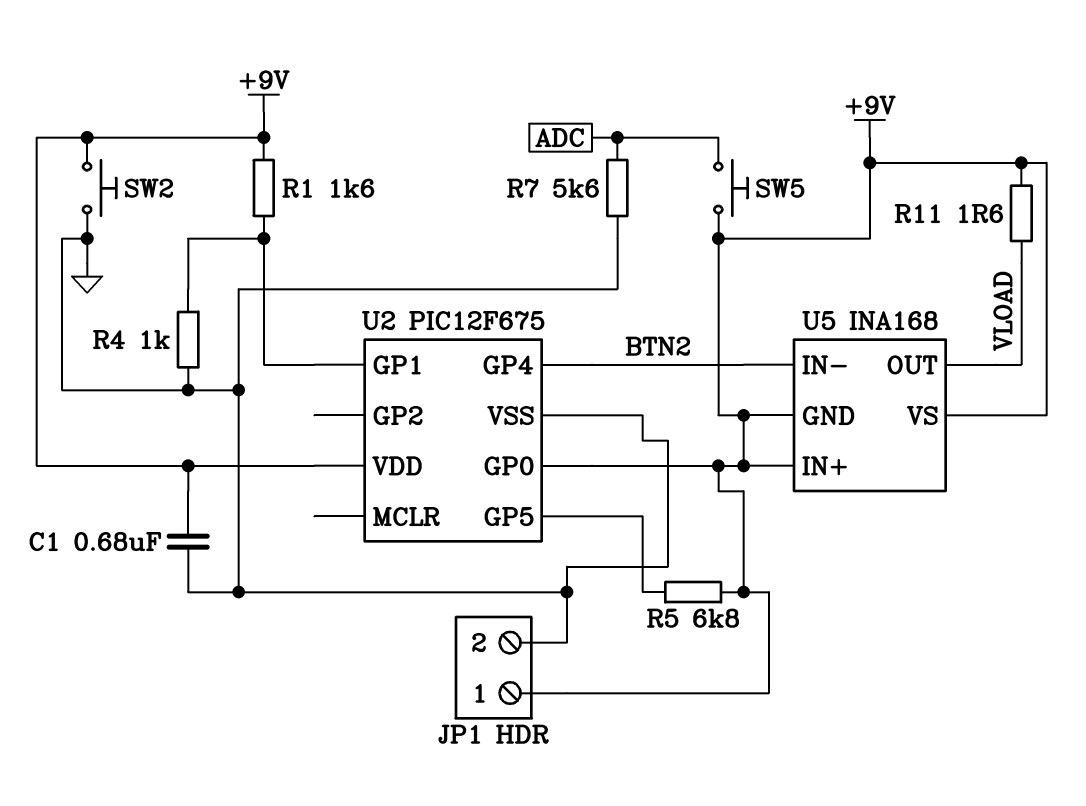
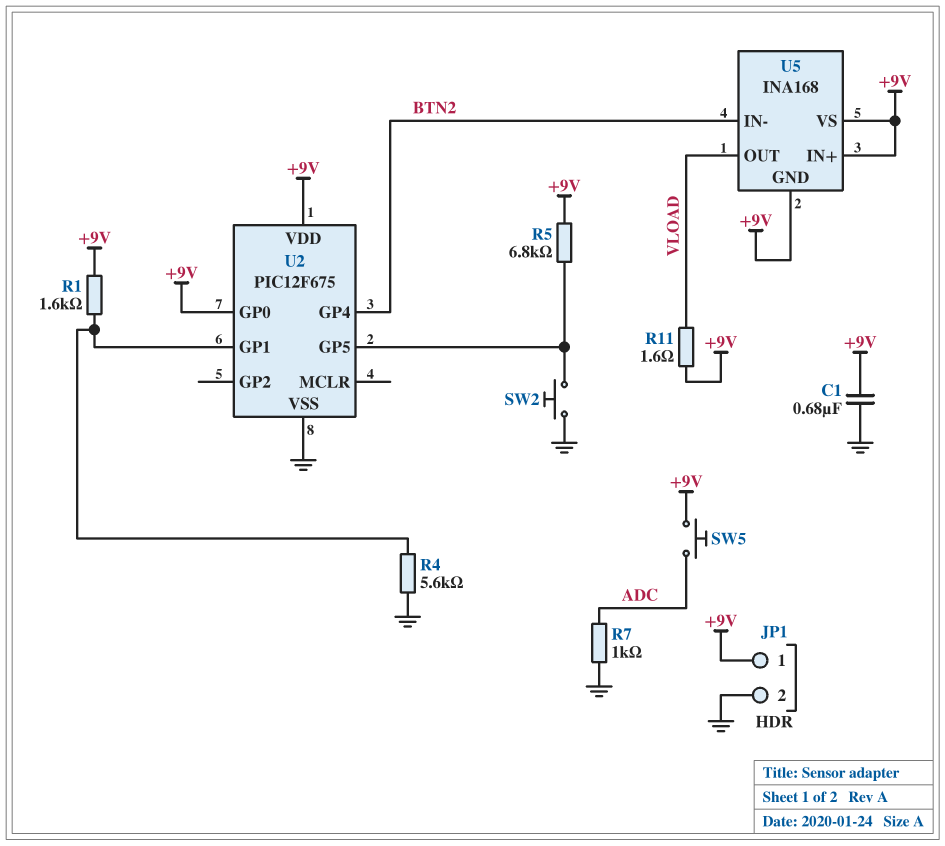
R4: 1k (GND, U2/GP1) -> 5.6k (GND, U2/GP1)
R7: 5.6k (ADC, GND) -> 1k (ADC, GND)
SW2: button (+9V, GND) -> button (GND, U2/GP5)

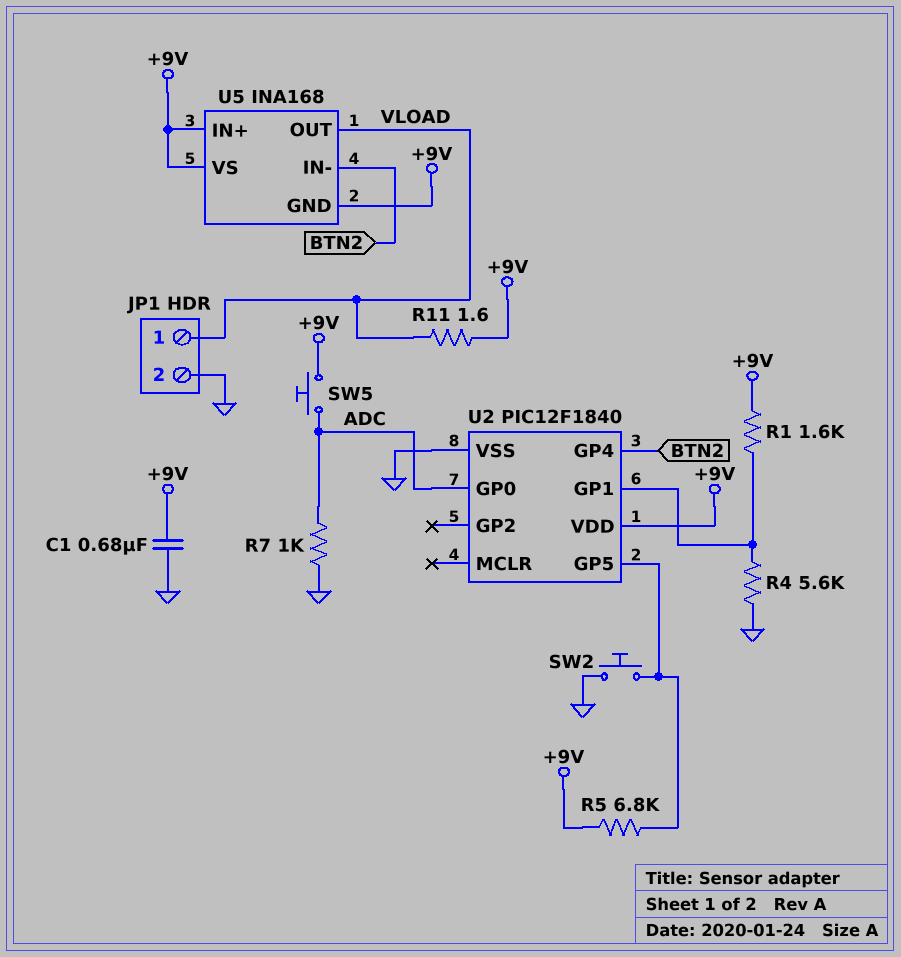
JP1 pin 1: +9V -> VLOAD
U2: PIC12F675 -> PIC12F1840
U2 pin GP0: +9V -> ADC

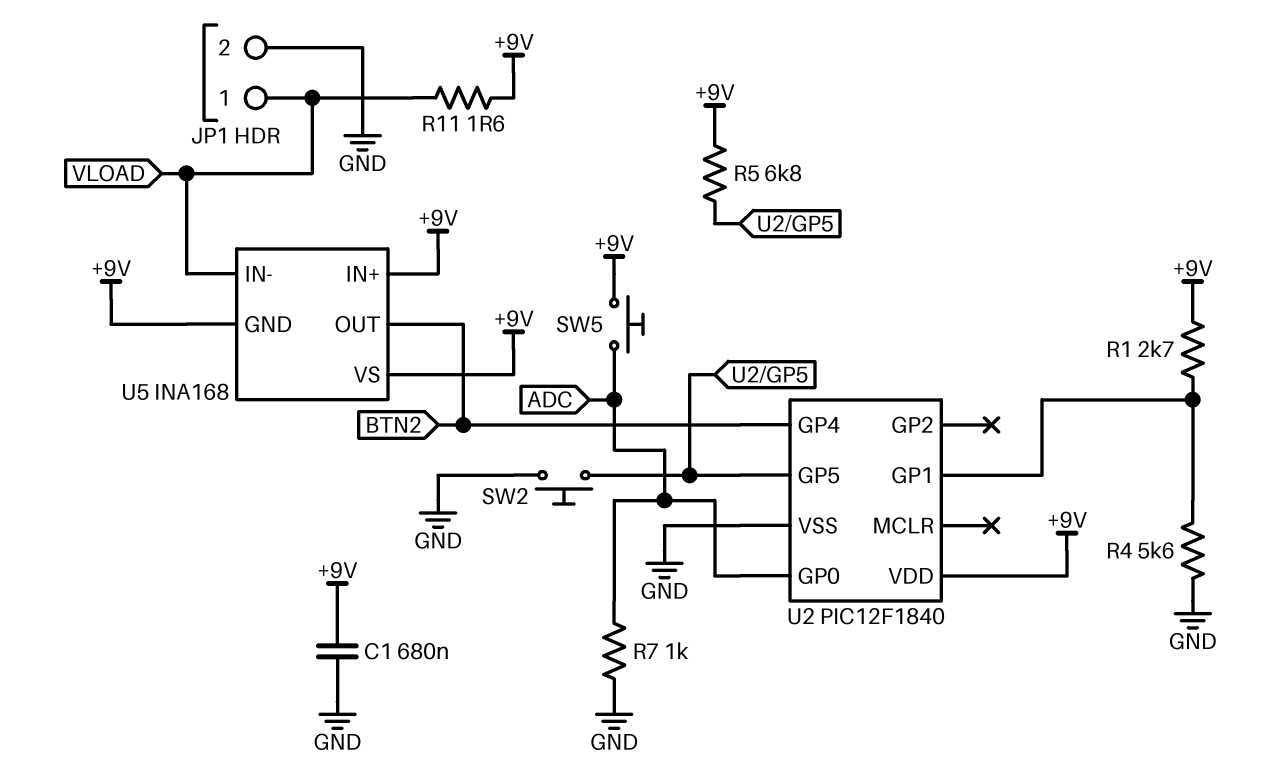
R1: 1.6k (+9V, U2/GP1) -> 2.7k (+9V, U2/GP1)
U5 pin IN-: BTN2 -> VLOAD
U5 pin OUT: VLOAD -> BTN2

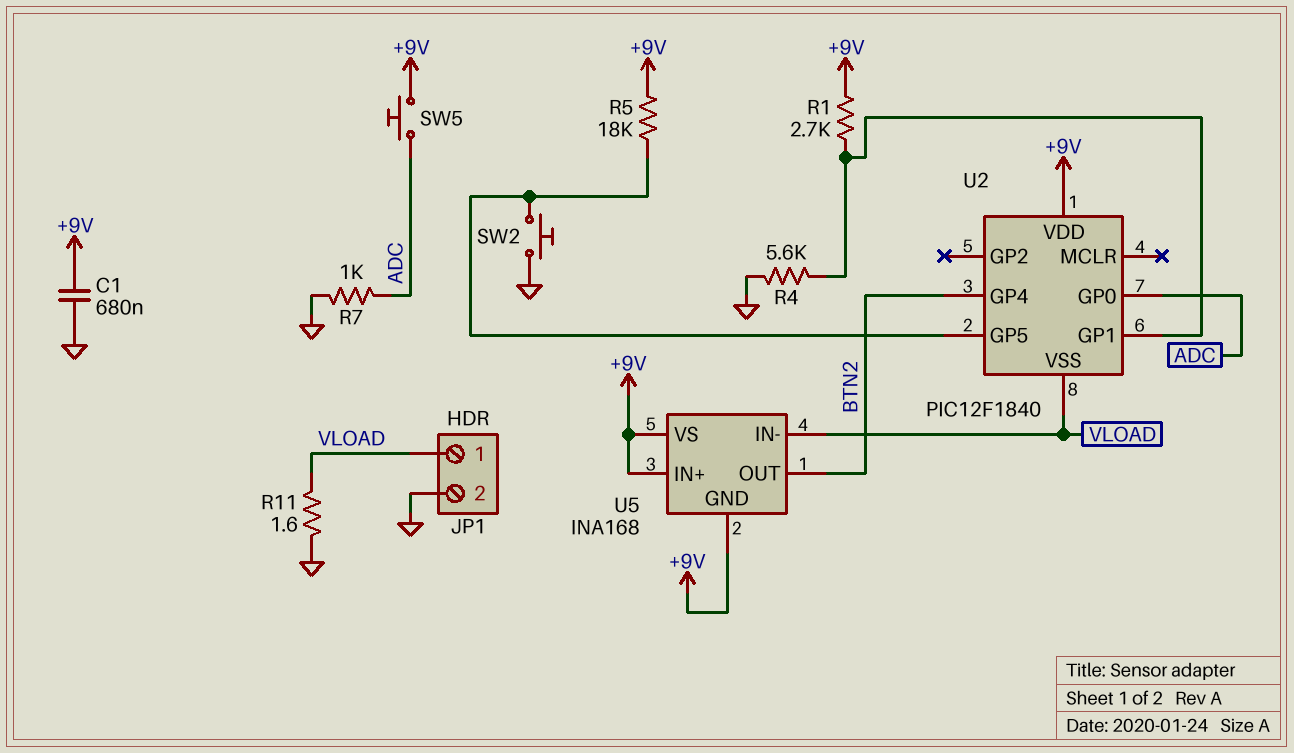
R5: 6.8k (+9V, U2/GP5) -> 18k (+9V, U2/GP5)
R11: 1.6 (+9V, VLOAD) -> 1.6 (GND, VLOAD)
U2 pin VSS: GND -> VLOAD

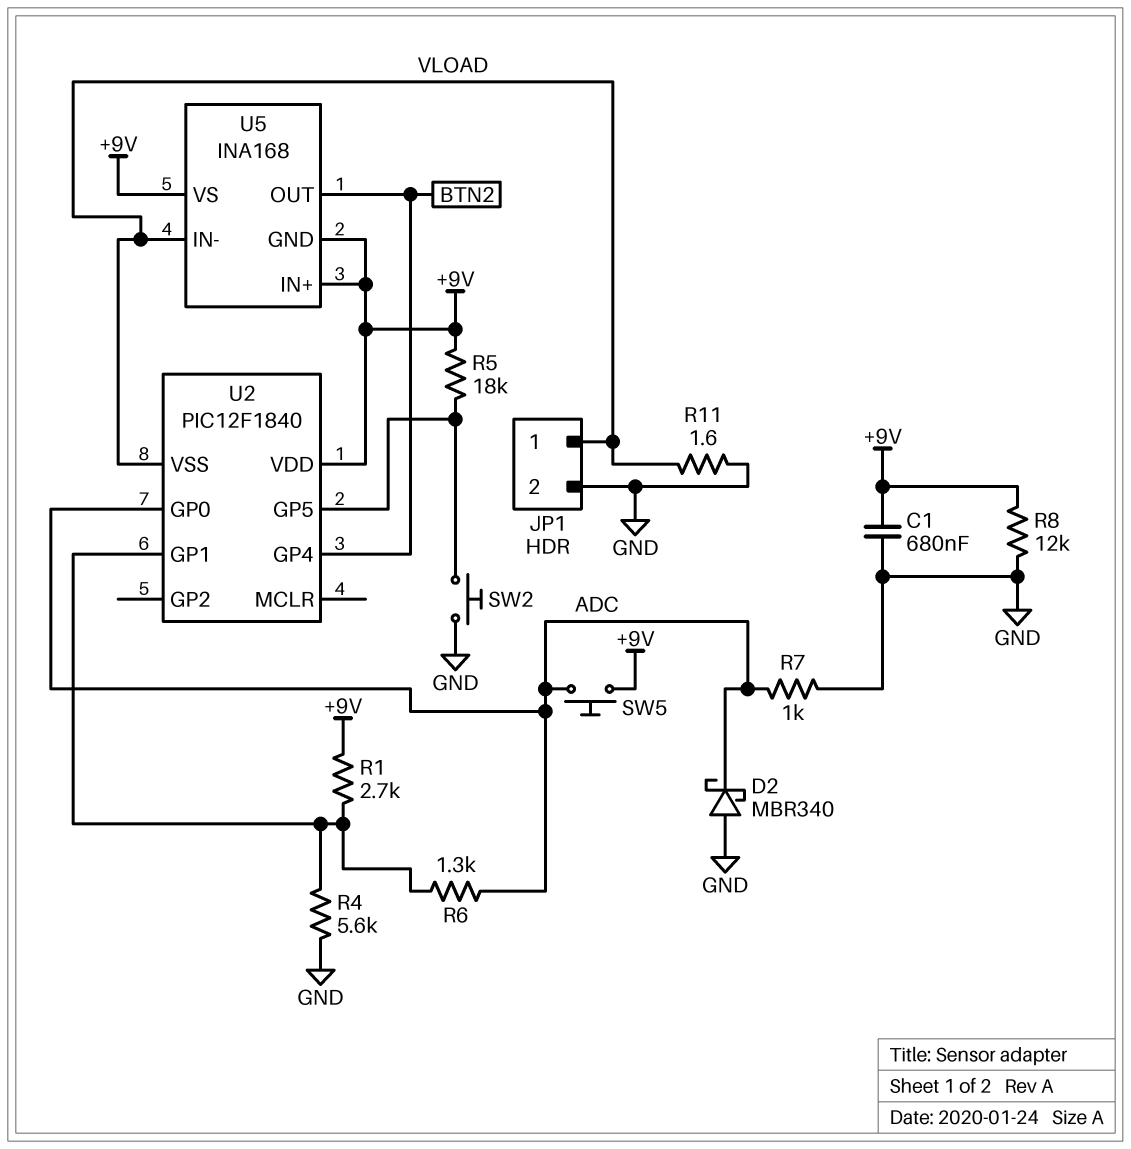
D2: none -> schottky MBR340 (A GND, K ADC)
R6: none -> 1.3k (ADC, U2/GP1)
R8: none -> 12k (+9V, GND)

